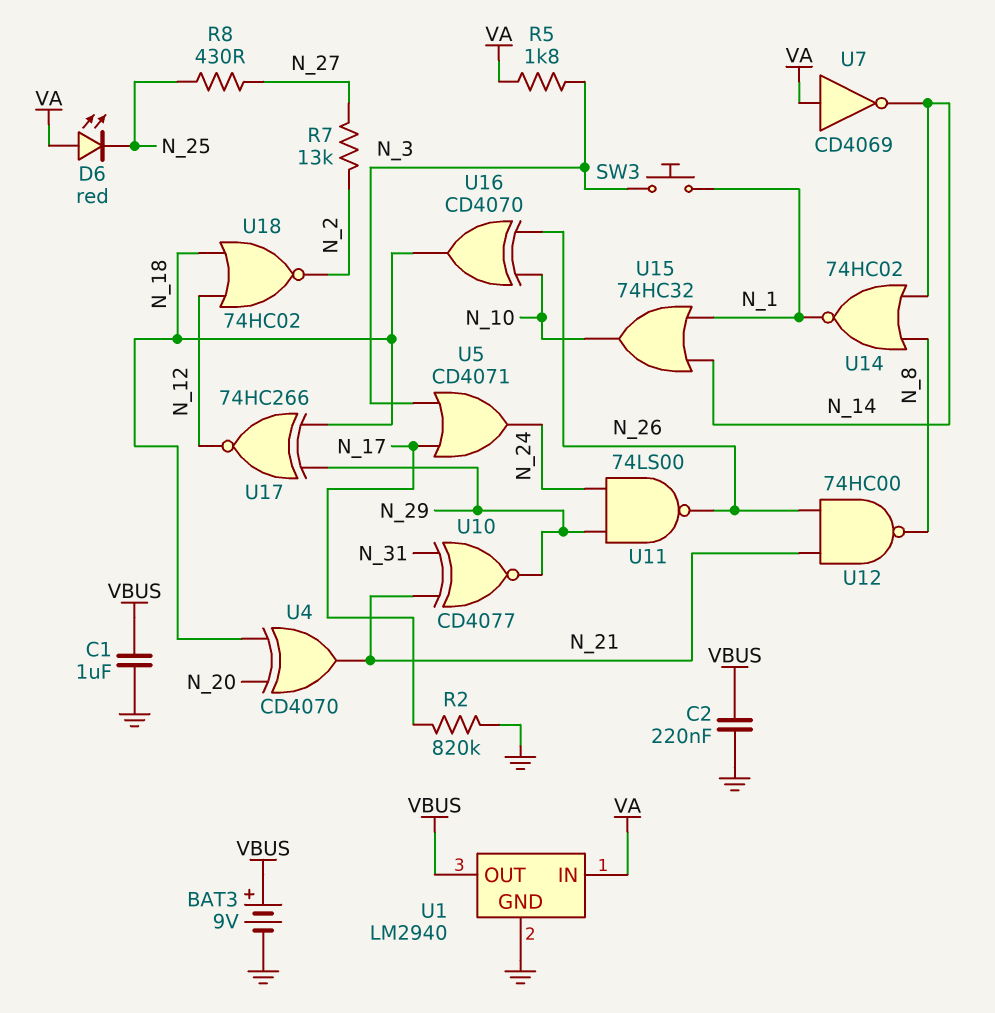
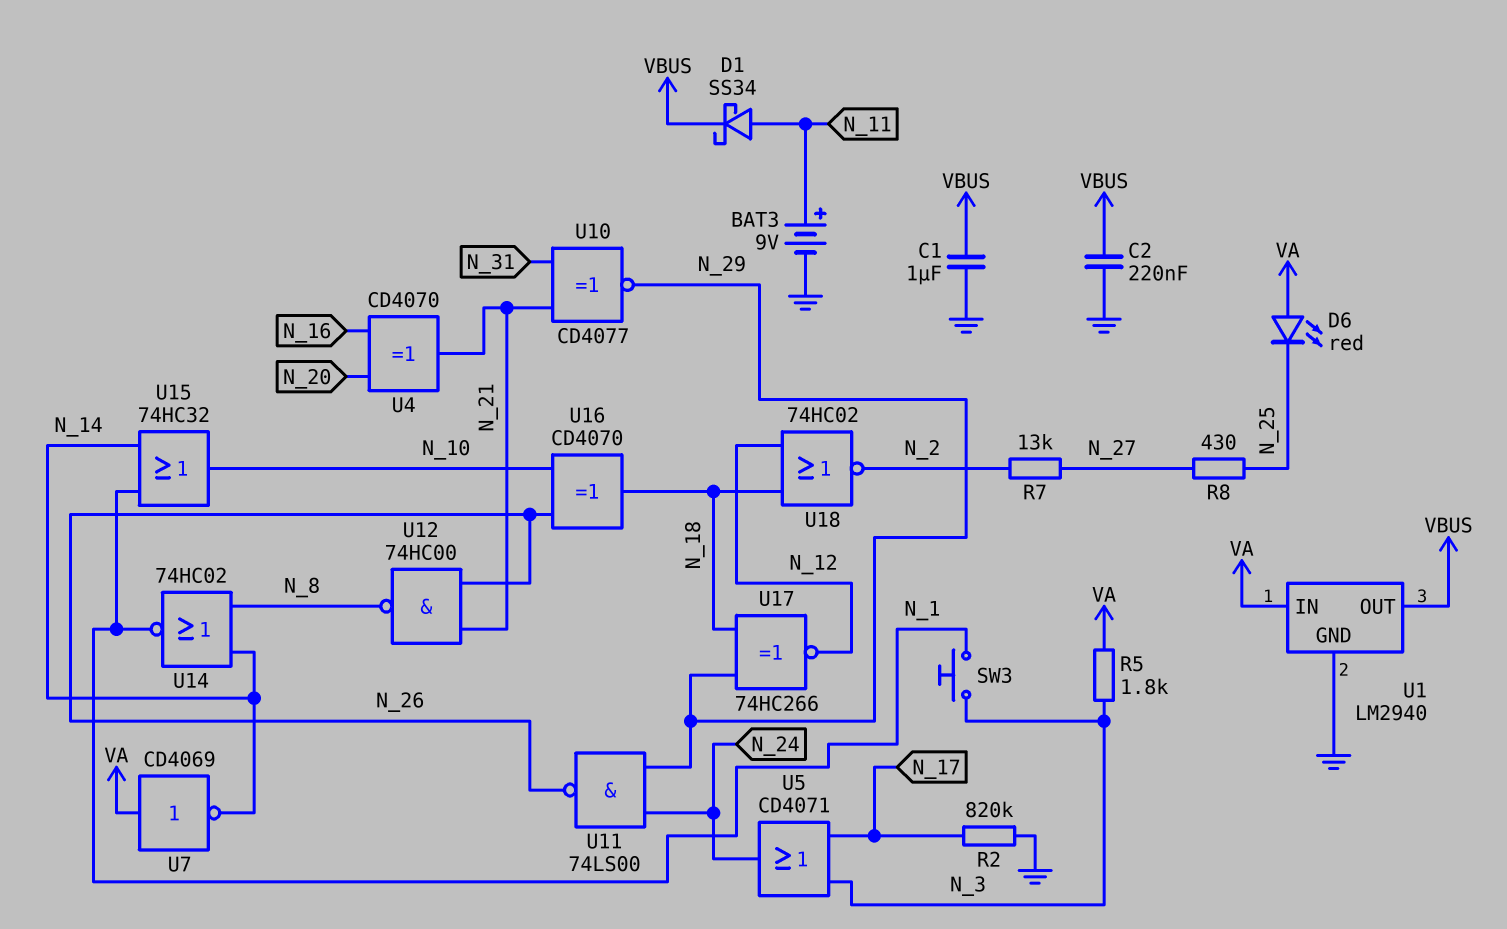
BAT3: 9V (plus VBUS, minus GND) -> 9V (plus N_11, minus GND)
D1: none -> schottky SS34 (A N_11, K VBUS)
U4: XOR CD4070 (in N_18, in N_20, out N_21) -> XOR CD4070 (in N_16, in N_20, out N_21)

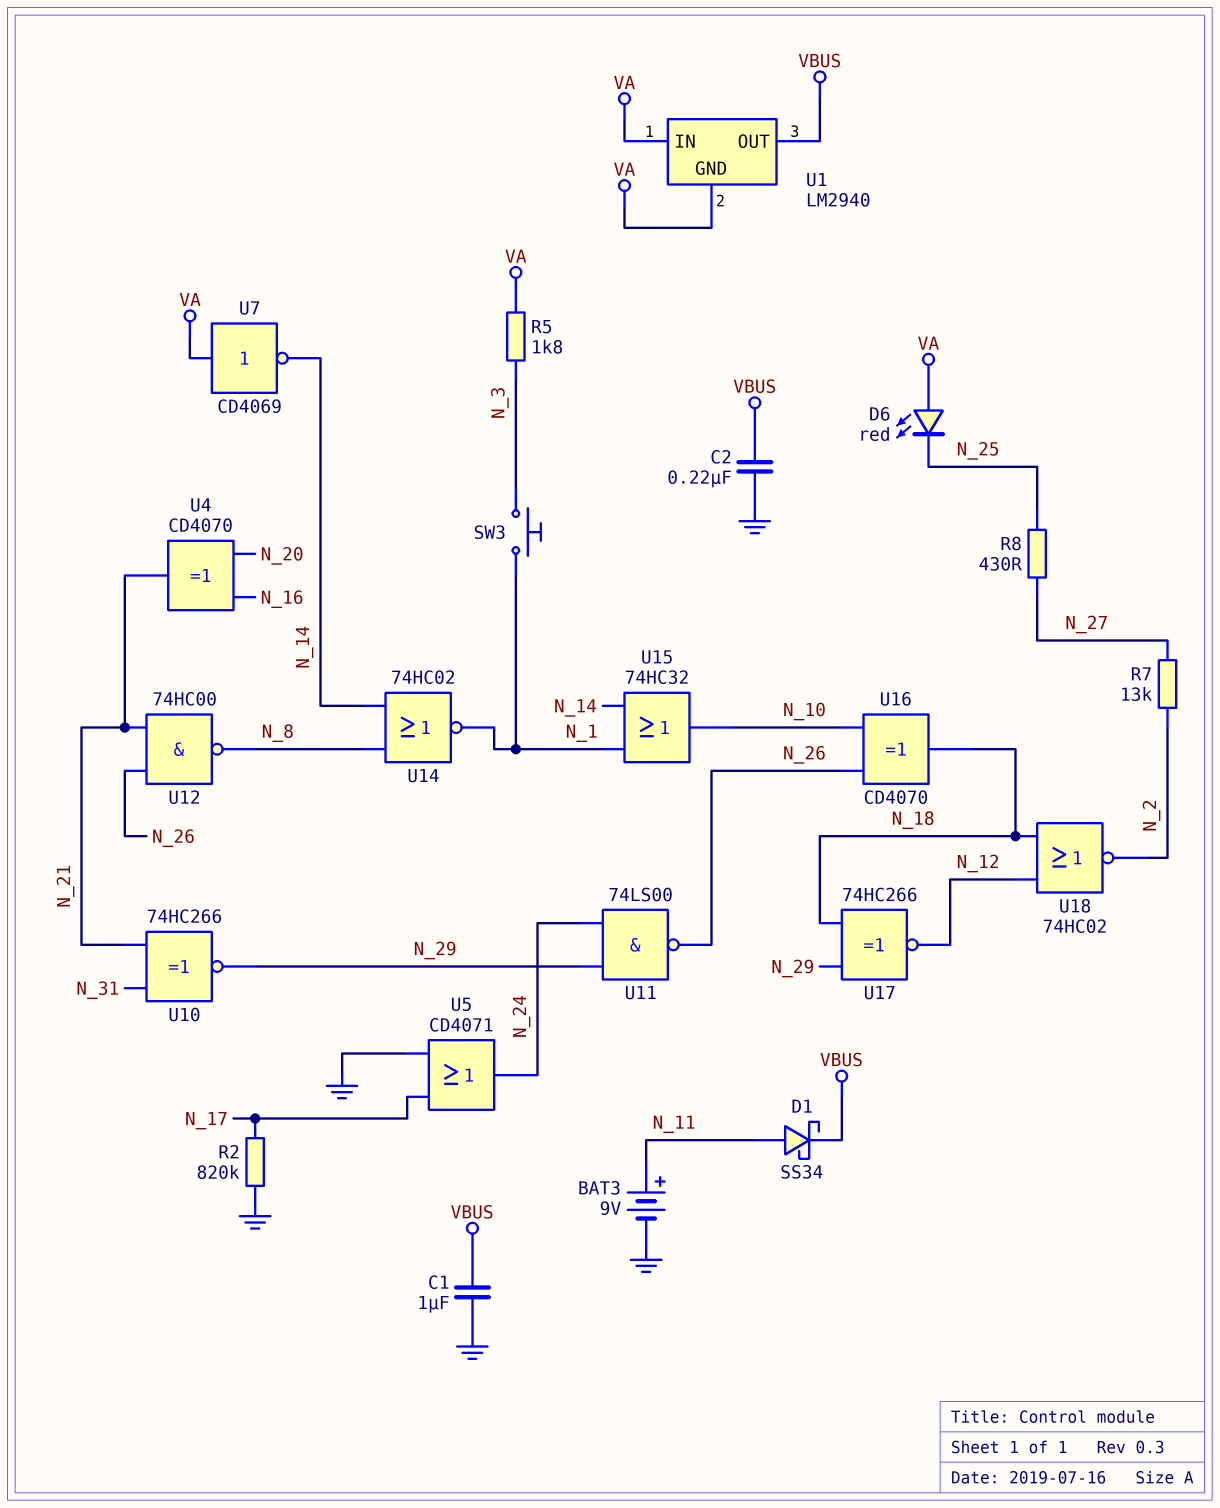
U1 pin GND: GND -> VA
U5: OR CD4071 (in N_3, in N_17, out N_24) -> OR CD4071 (in GND, in N_17, out N_24)
U10: XNOR CD4077 (in N_21, in N_31, out N_29) -> XNOR 74HC266 (in N_21, in N_31, out N_29)

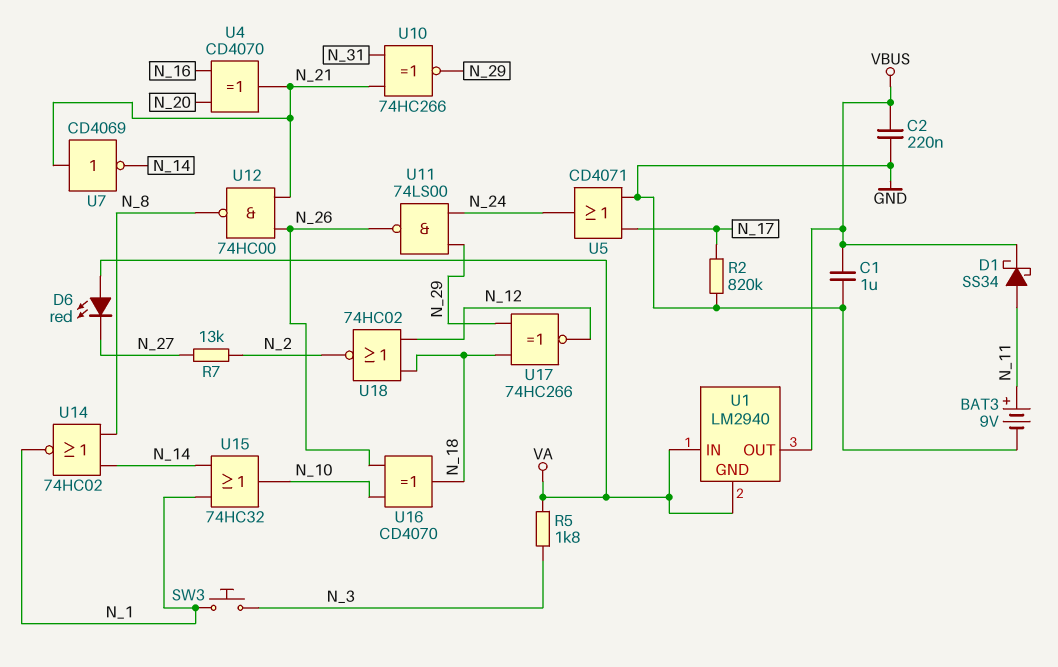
D6: LED red (A VA, K N_25) -> LED red (A VA, K N_27)
R8: 430 (N_25, N_27) -> none
U7: NOT CD4069 (in VA, out N_14) -> NOT CD4069 (in N_21, out N_14)

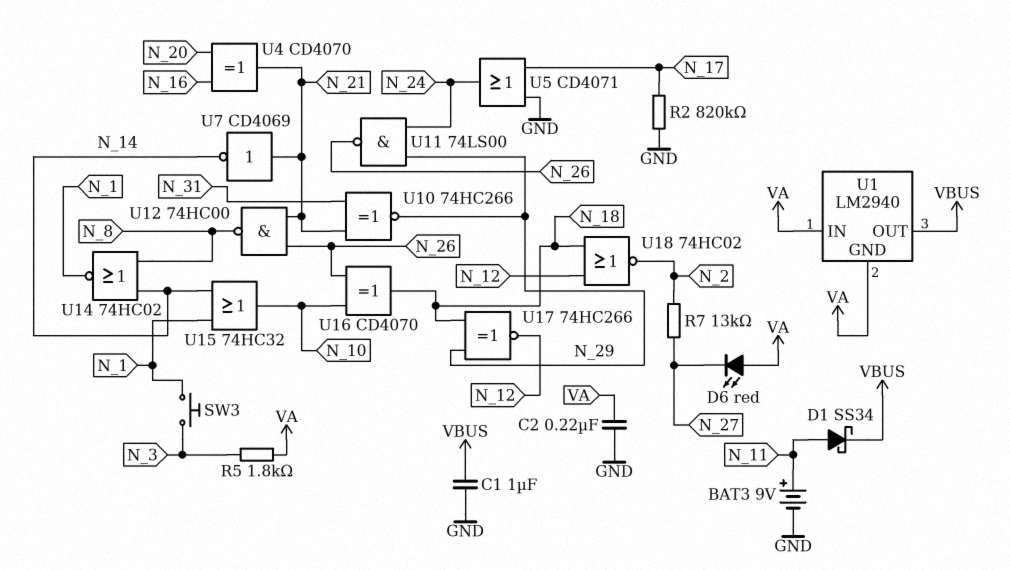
C2: 220nF (GND, VBUS) -> 220nF (GND, VA)

